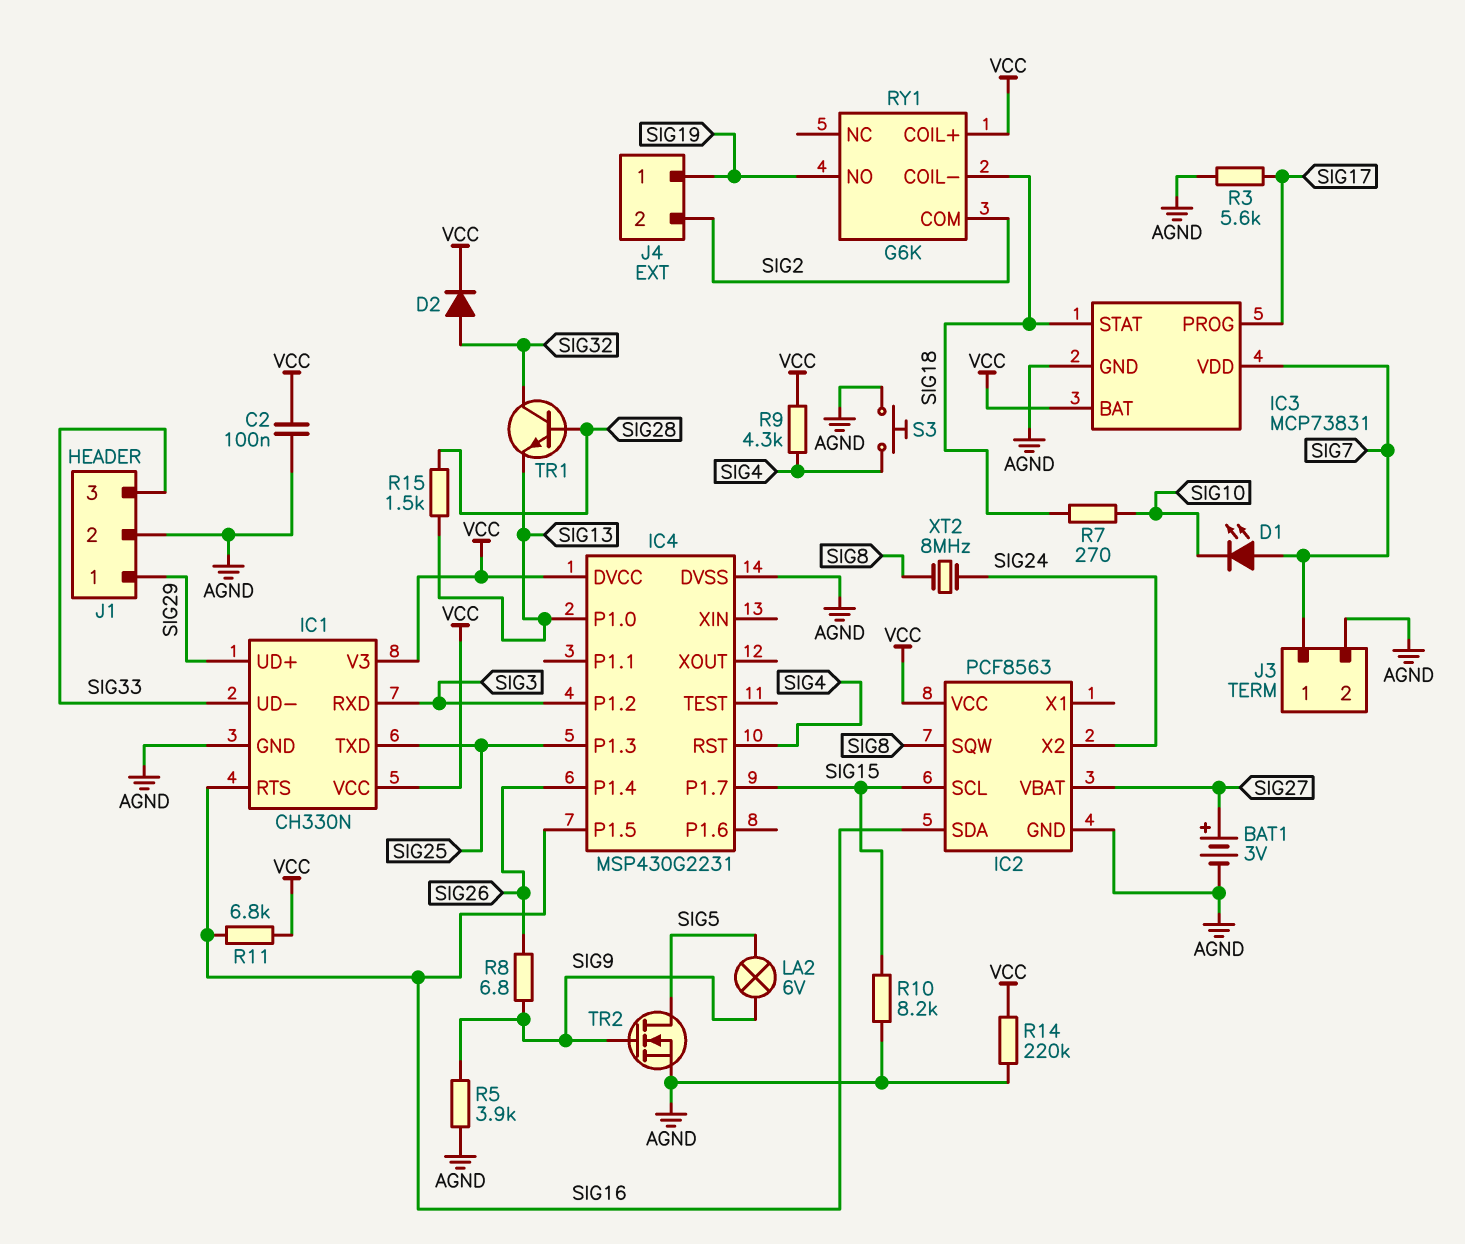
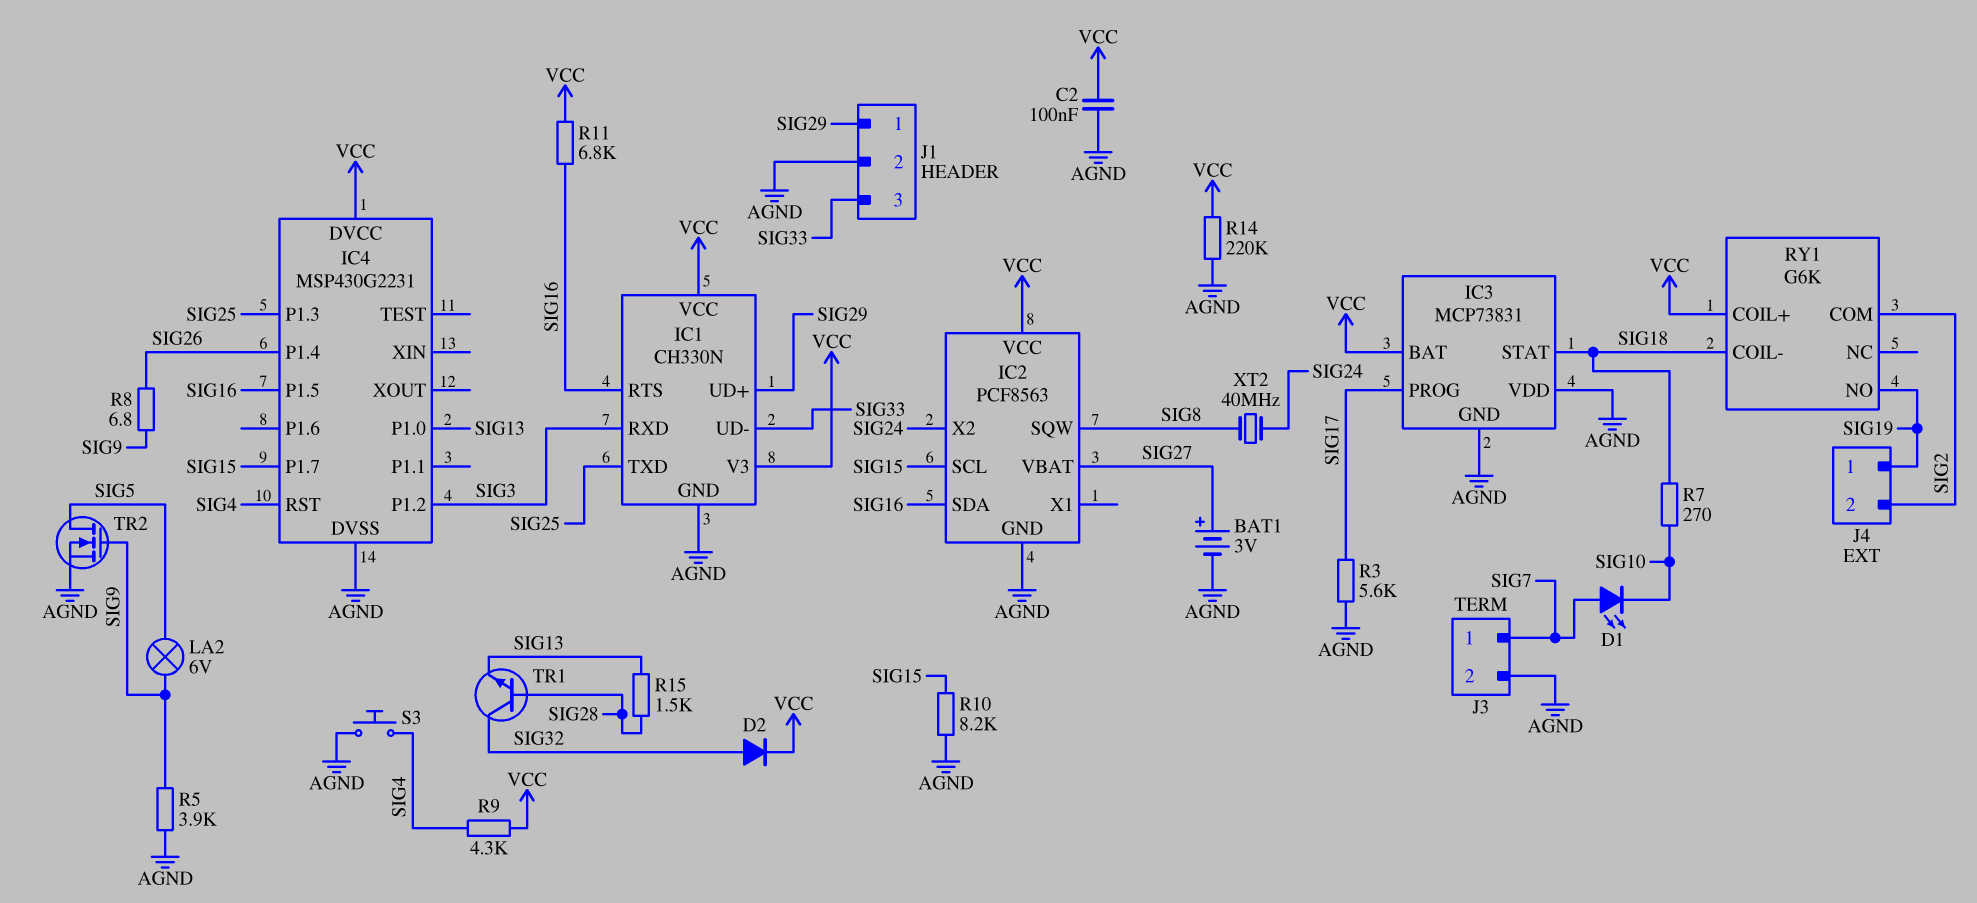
IC3 pin VDD: SIG7 -> AGND
XT2: 8MHz (SIG8, SIG24) -> 40MHz (SIG8, SIG24)

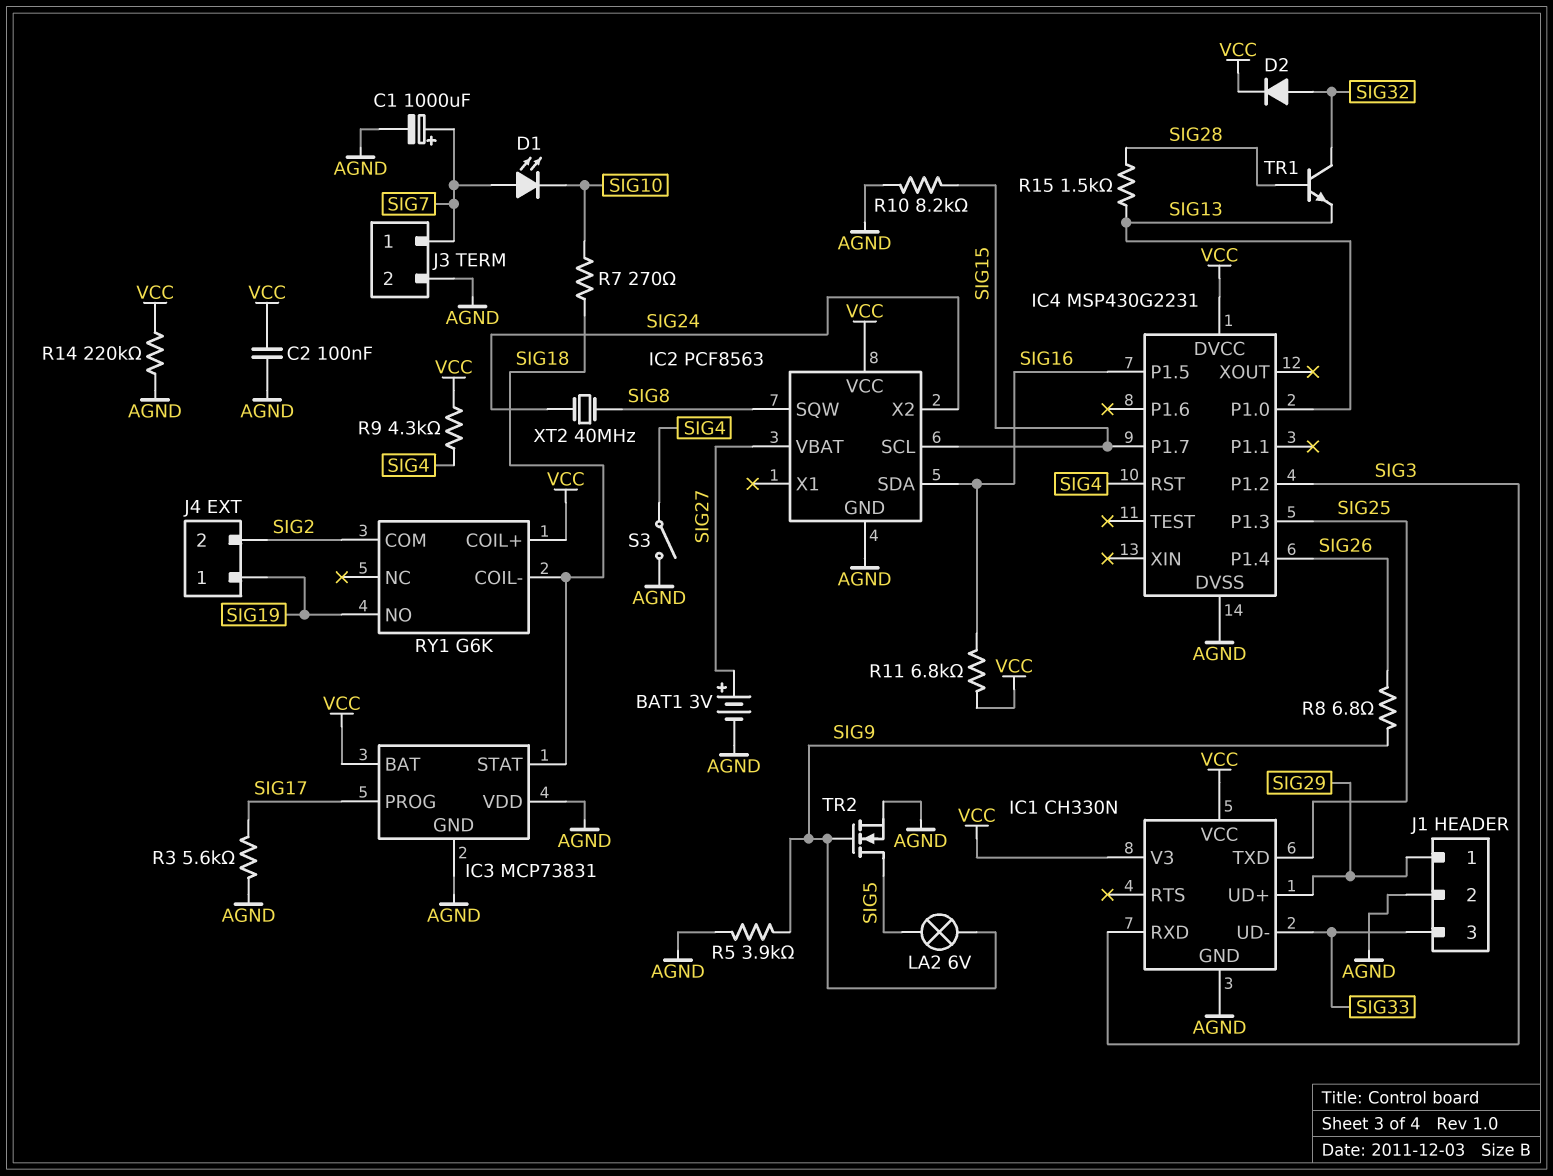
C1: none -> 1000uF (plus SIG7, minus AGND)
IC1 pin RTS: SIG16 -> none
S3: button (AGND, SIG4) -> switch (AGND, SIG4)

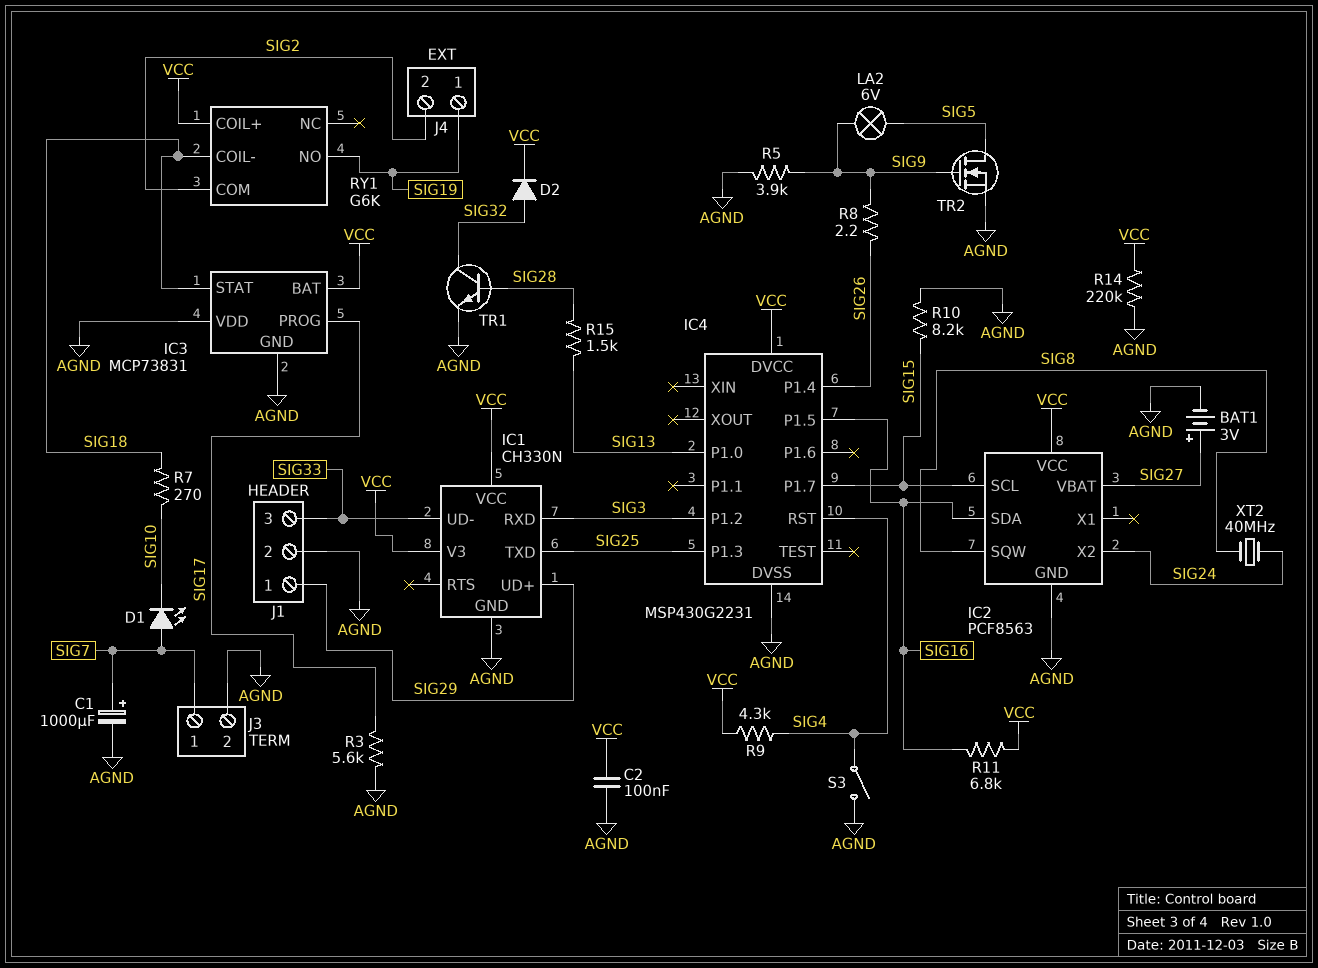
R8: 6.8 (SIG9, SIG26) -> 2.2 (SIG9, SIG26)
TR1: NPN (B SIG28, C SIG32, E SIG13) -> NPN (B SIG28, C SIG32, E AGND)

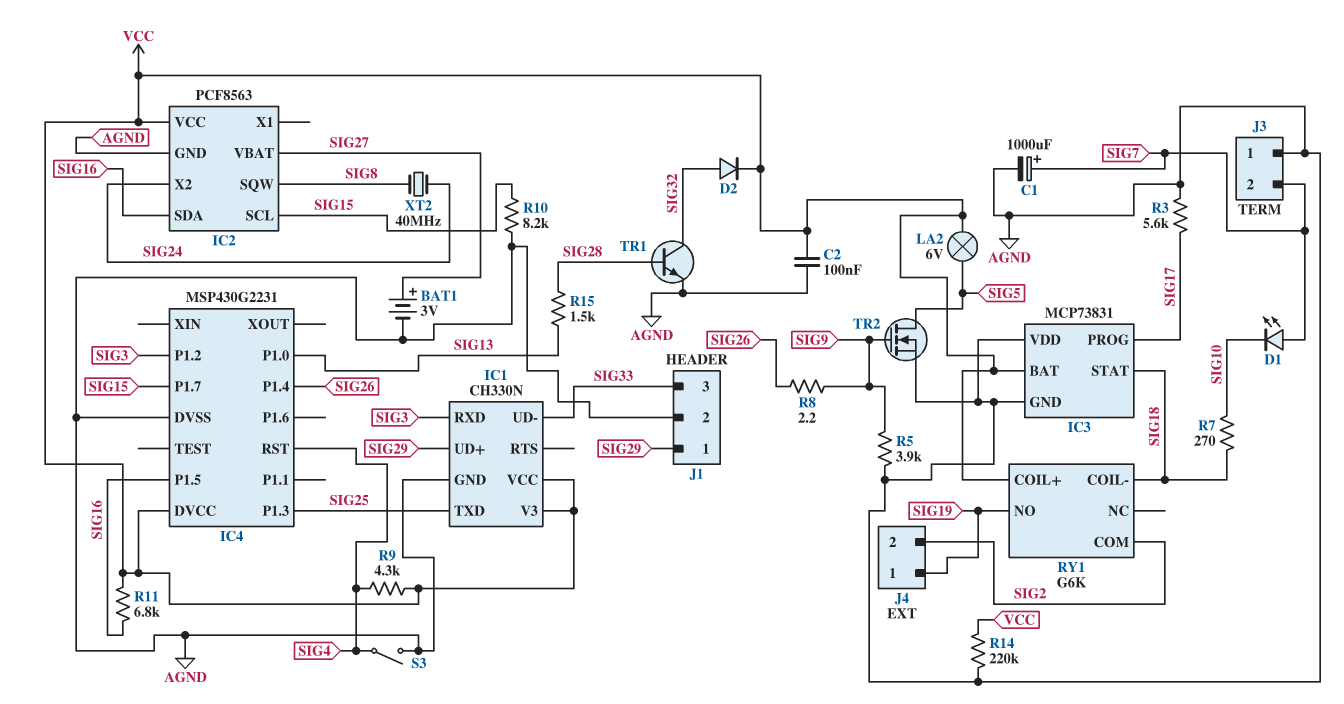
J3 pin 1: SIG7 -> AGND
J3 pin 2: AGND -> SIG7
LA2: lamp 6V (SIG5, SIG9) -> lamp 6V (SIG5, VCC)

